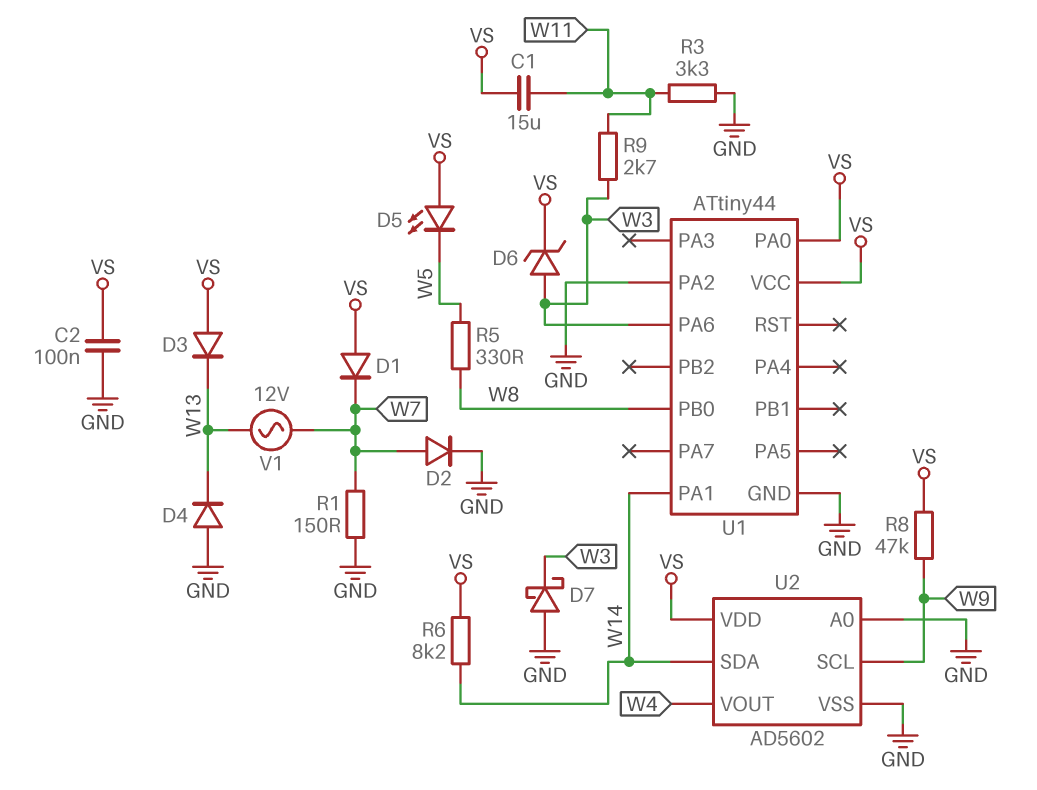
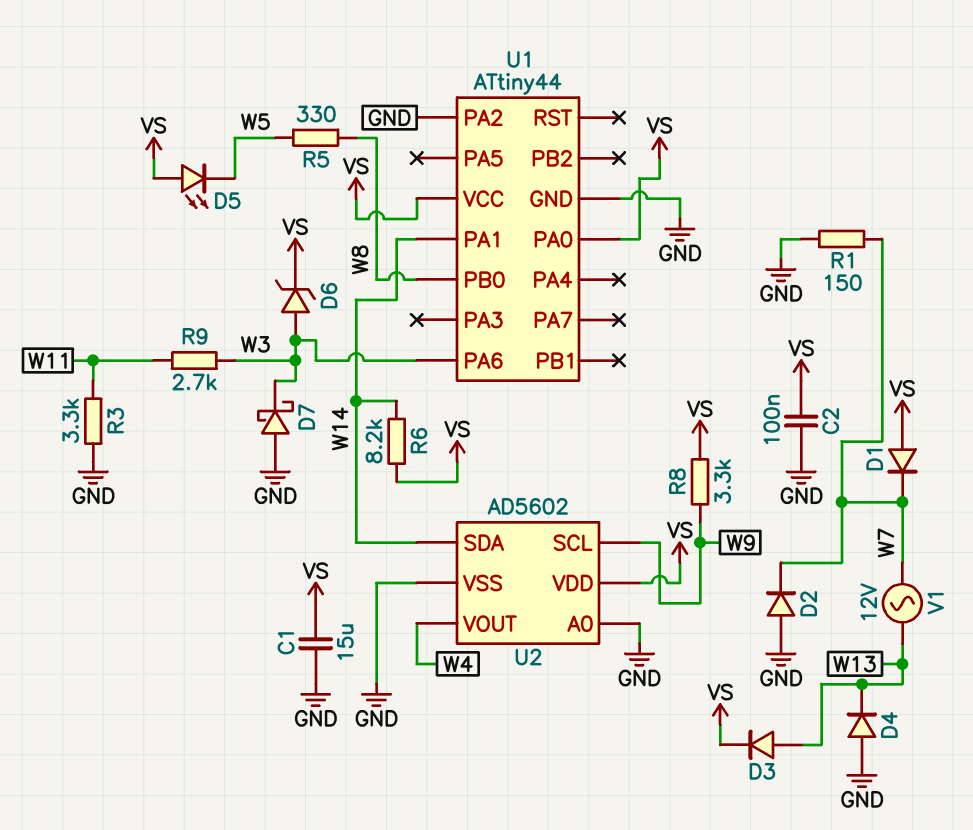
C1: 15uF (VS, W11) -> 15uF (GND, VS)
D2: diode (A W7, K GND) -> diode (A GND, K W7)
D3: diode (A VS, K W13) -> diode (A W13, K VS)
R8: 47k (VS, W9) -> 3.3k (VS, W9)

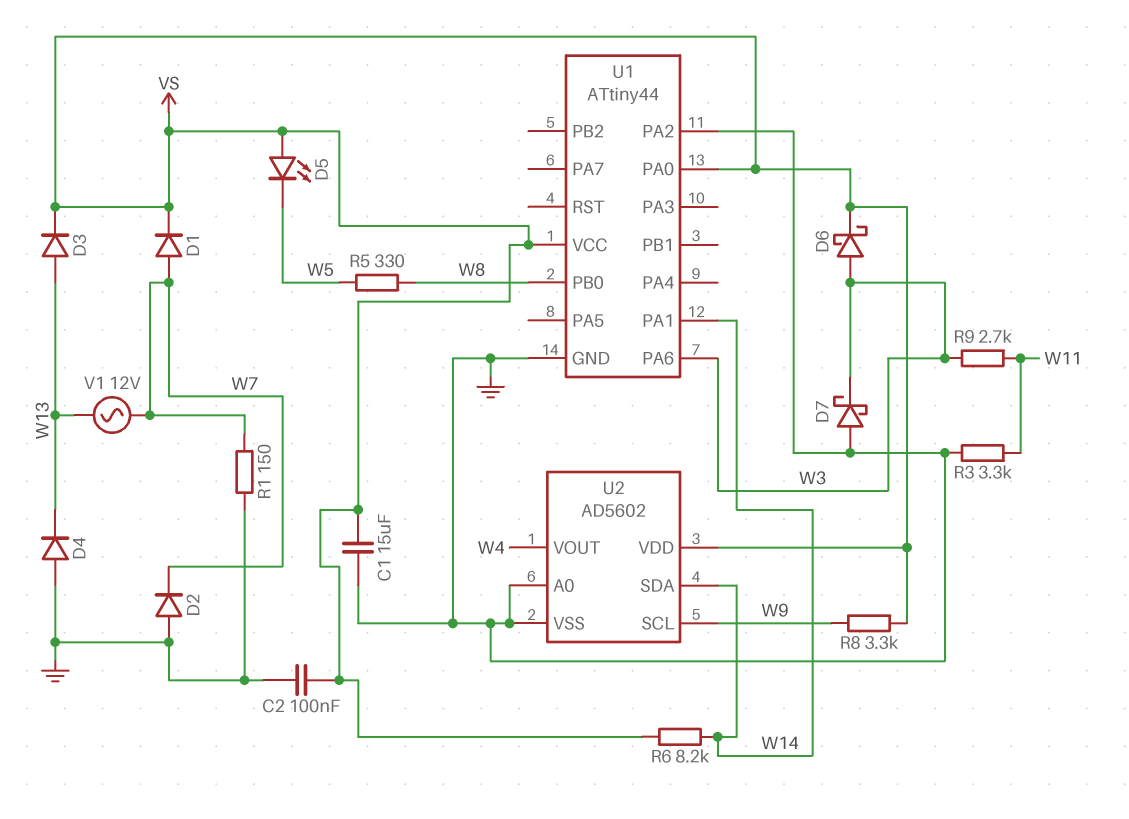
D1: diode (A VS, K W7) -> diode (A W7, K VS)
D6: zener (A W3, K VS) -> schottky (A W3, K VS)

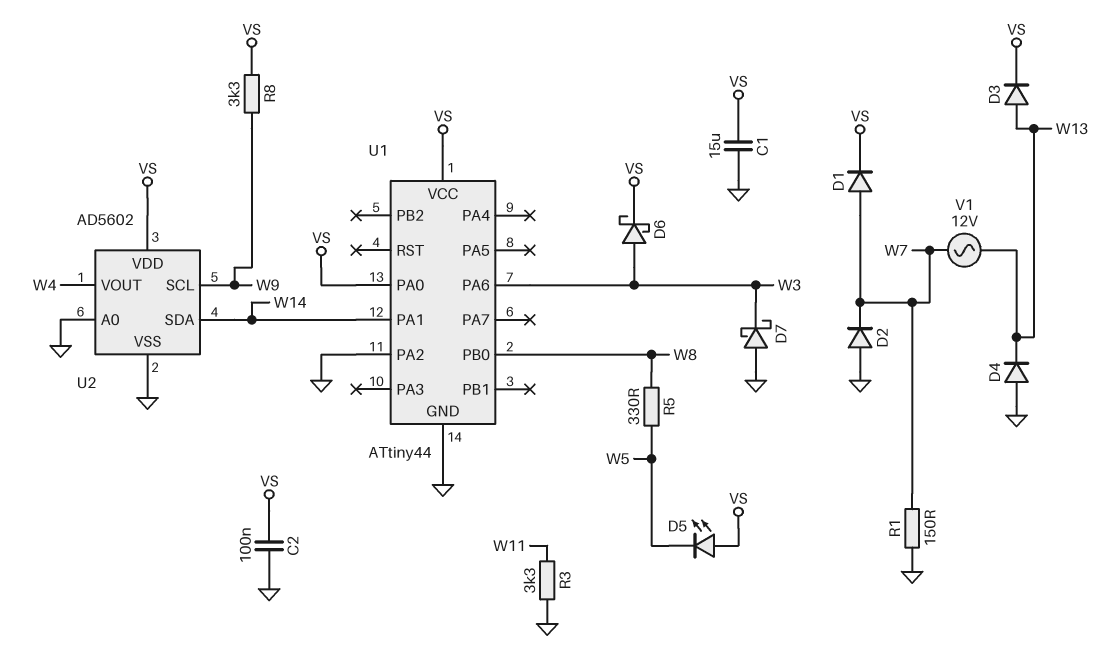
R6: 8.2k (VS, W14) -> none
R9: 2.7k (W3, W11) -> none

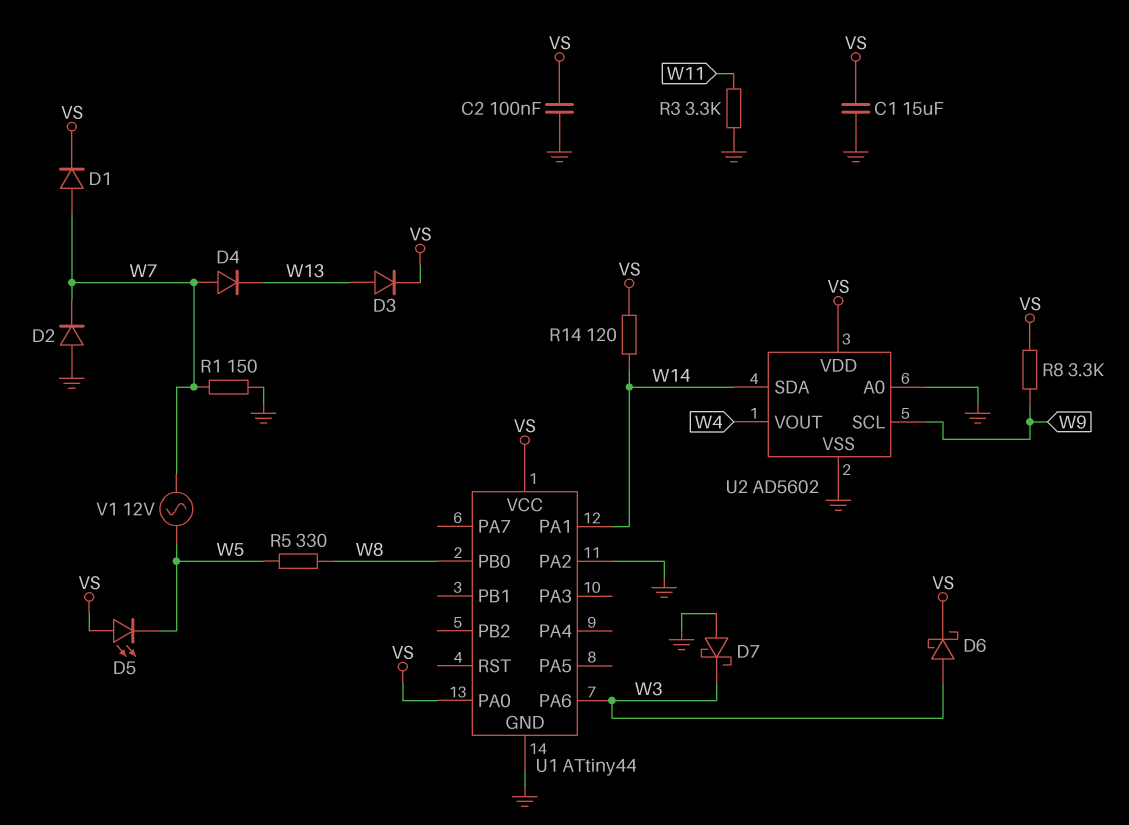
D4: diode (A GND, K W13) -> diode (A W7, K W13)
R14: none -> 120 (VS, W14)
V1: AC 12V (W7, W13) -> AC 12V (W5, W7)

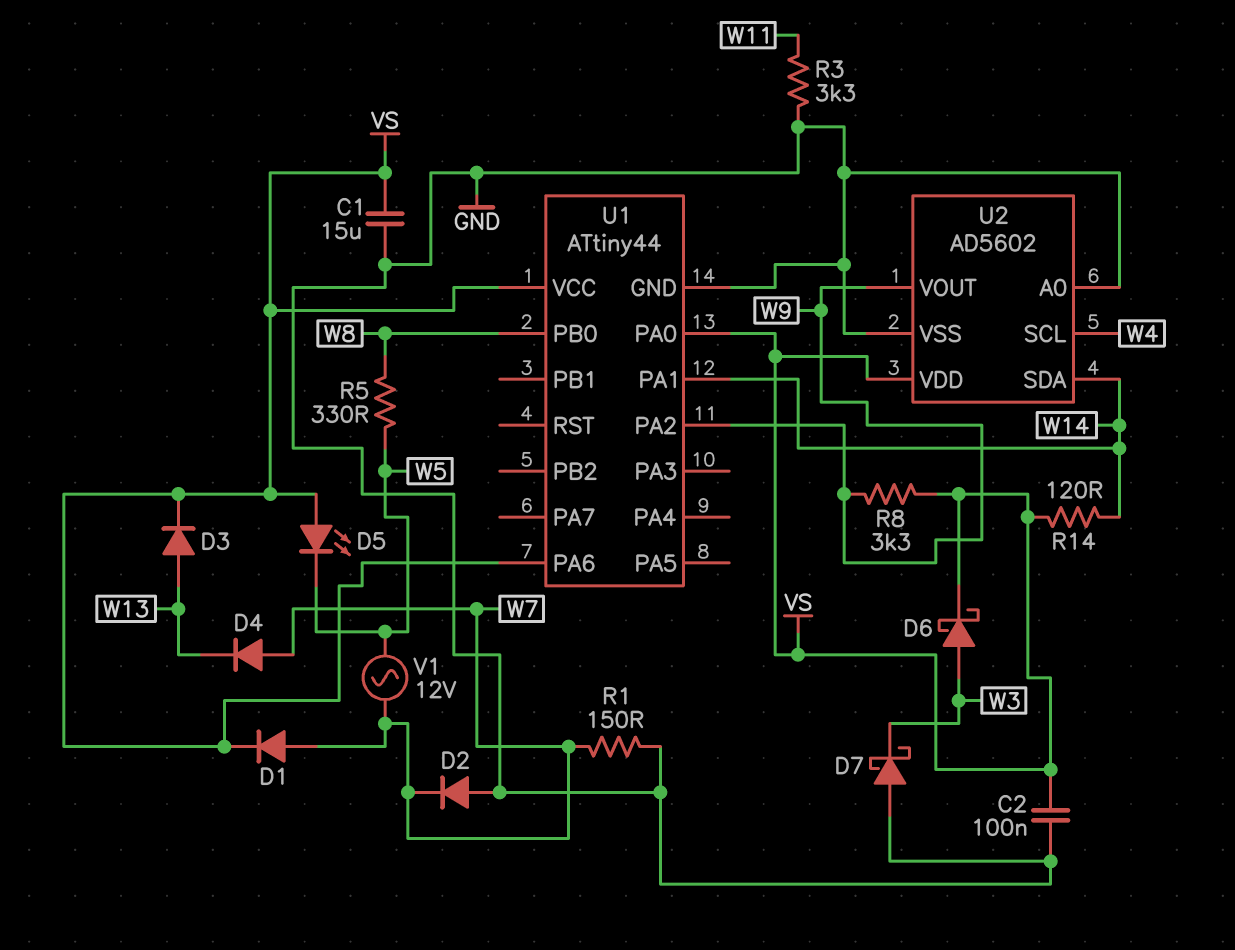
U1 pin PA2: GND -> W9
U1 pin PA6: W3 -> VS
U2 pin SCL: W9 -> W4
U2 pin VOUT: W4 -> W9

